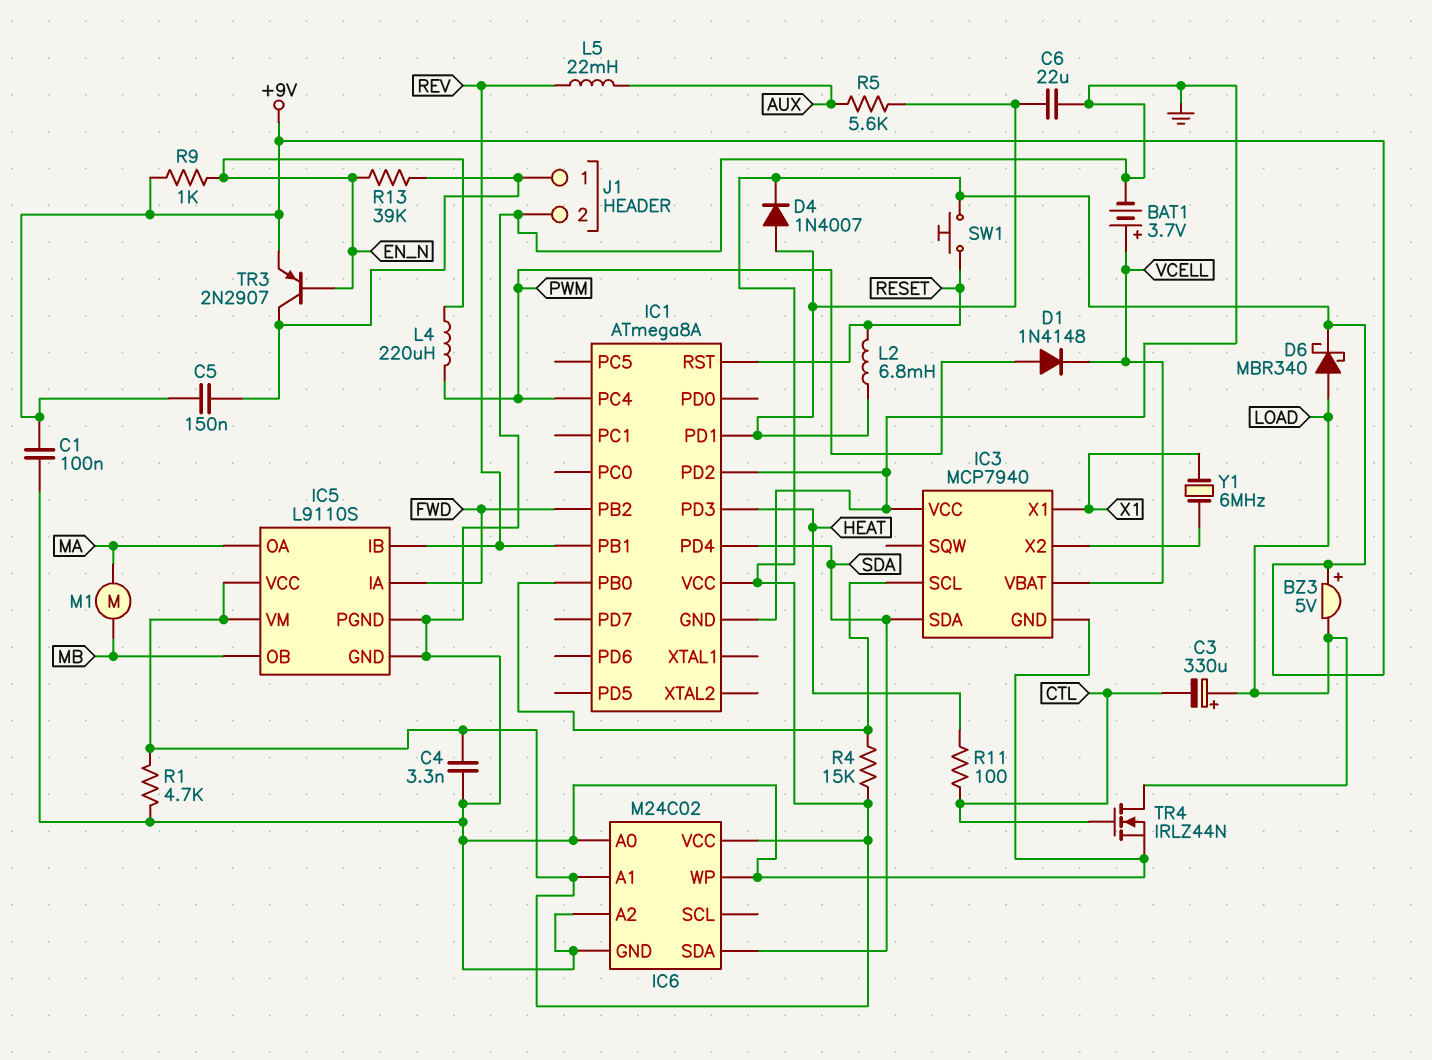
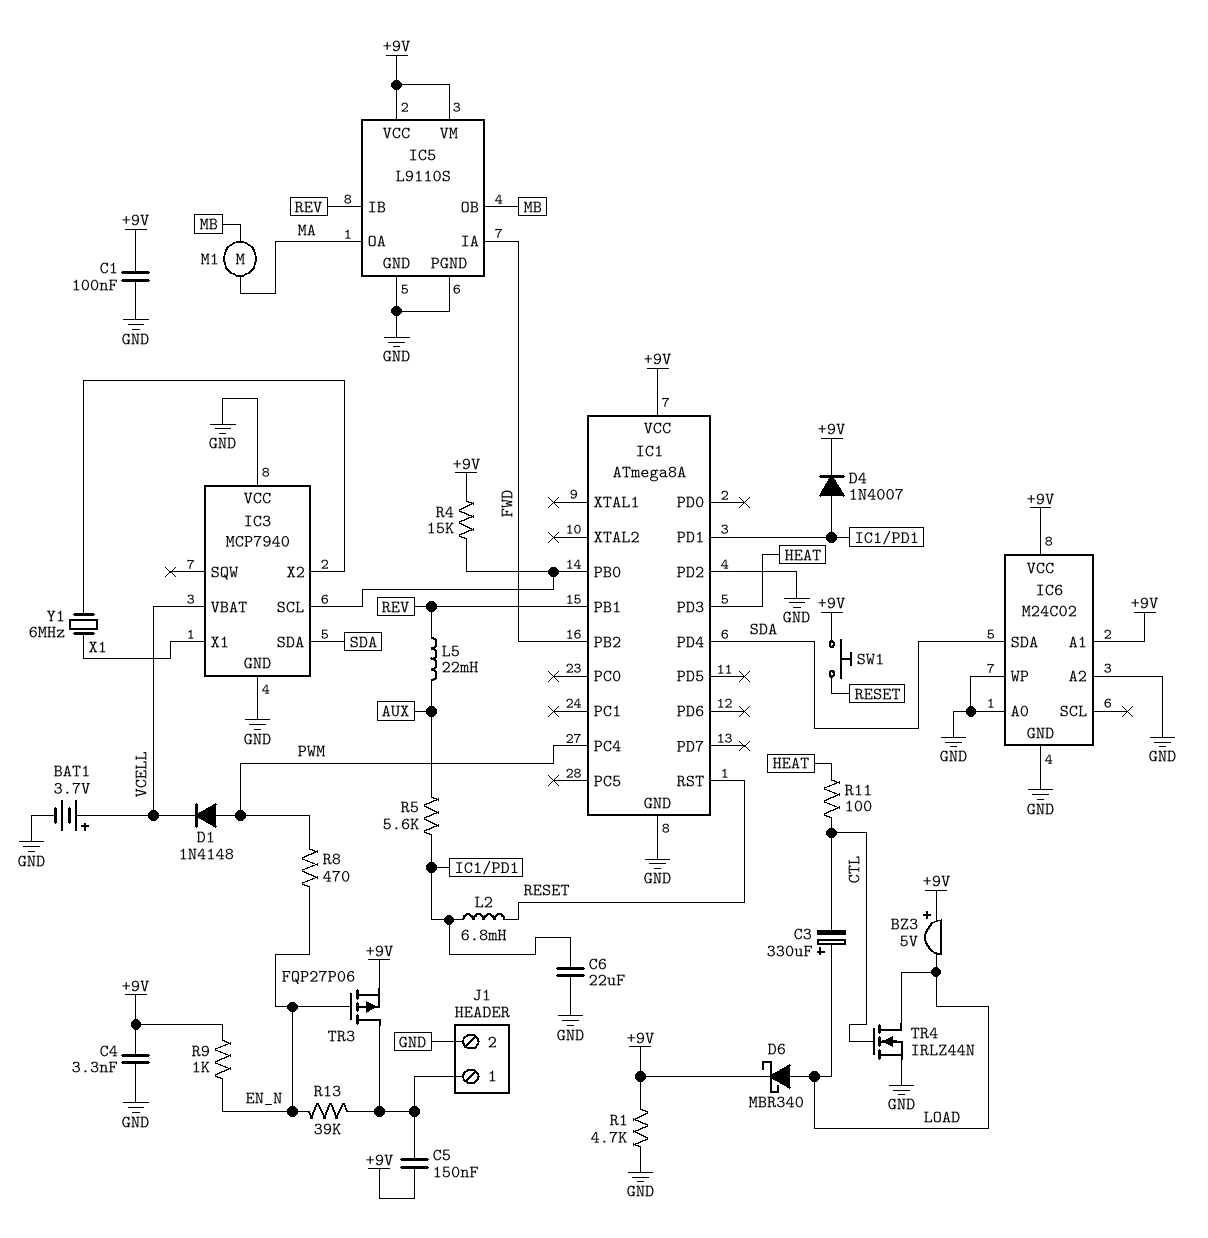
L4: 220uH (EN_N, PWM) -> none
R8: none -> 470 (EN_N, PWM)
TR3: PNP 2N2907 (B EN_N, C J1/1, E +9V) -> PMOS FQP27P06 (G EN_N, D J1/1, S +9V)

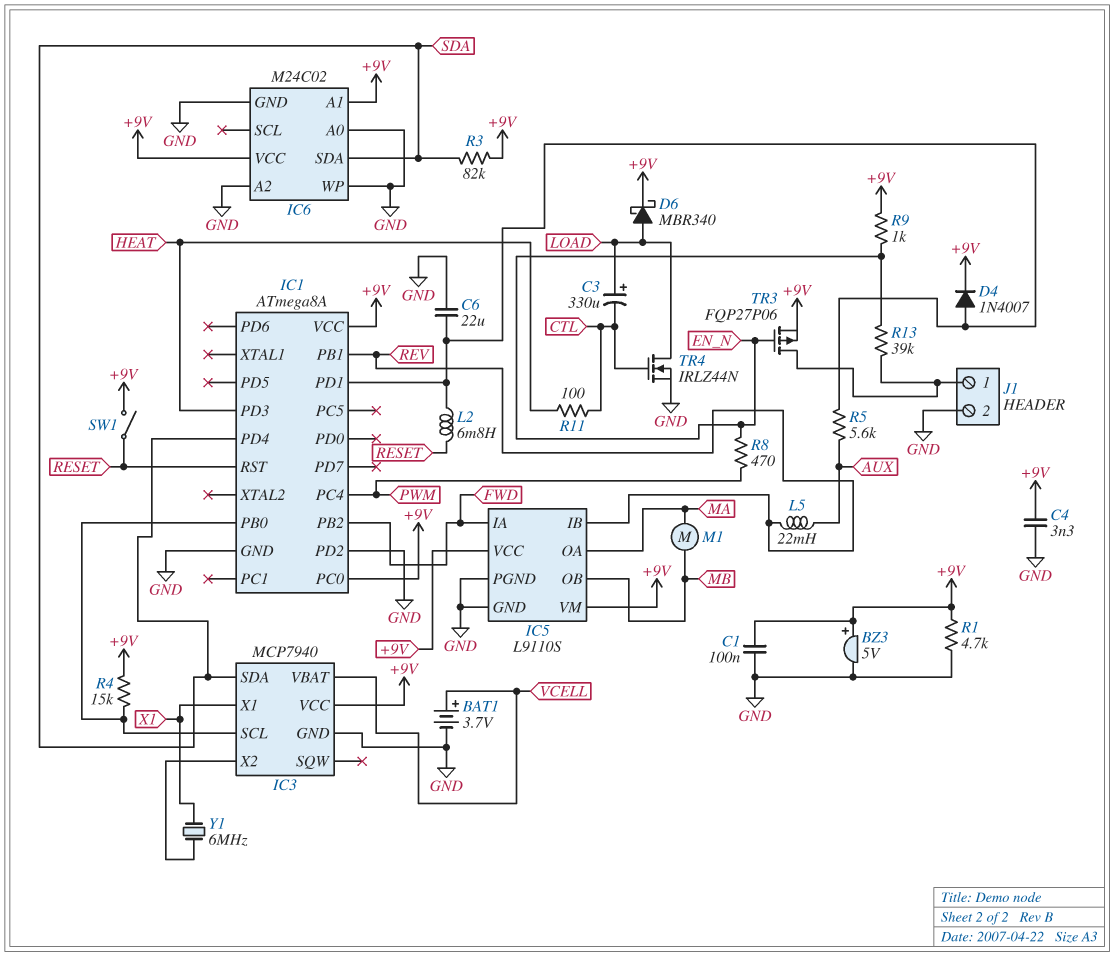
BZ3: buzzer 5V (plus +9V, minus LOAD) -> buzzer 5V (plus +9V, minus GND)
C5: 150nF (+9V, J1/1) -> none
D1: diode 1N4148 (A PWM, K VCELL) -> none
IC1 pin PC0: none -> +9V
IC3 pin VCC: GND -> +9V
R3: none -> 82k (+9V, SDA)
SW1: button (+9V, RESET) -> switch (+9V, RESET)

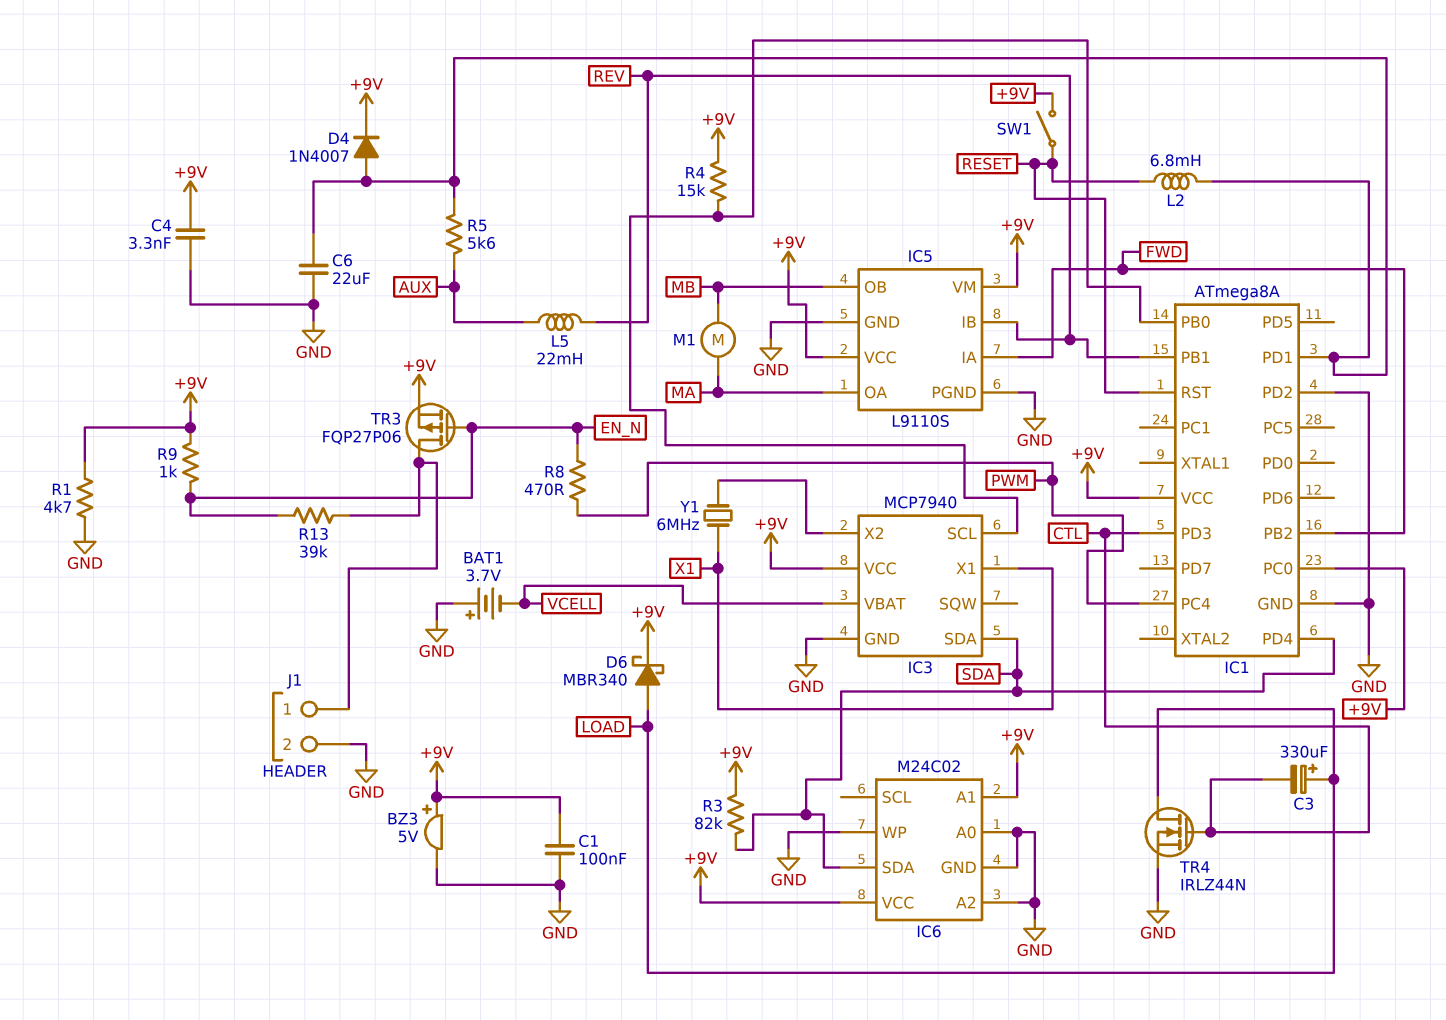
BAT1: 3.7V (plus VCELL, minus GND) -> 3.7V (plus GND, minus VCELL)
IC1 pin PD3: HEAT -> CTL
R11: 100 (CTL, HEAT) -> none

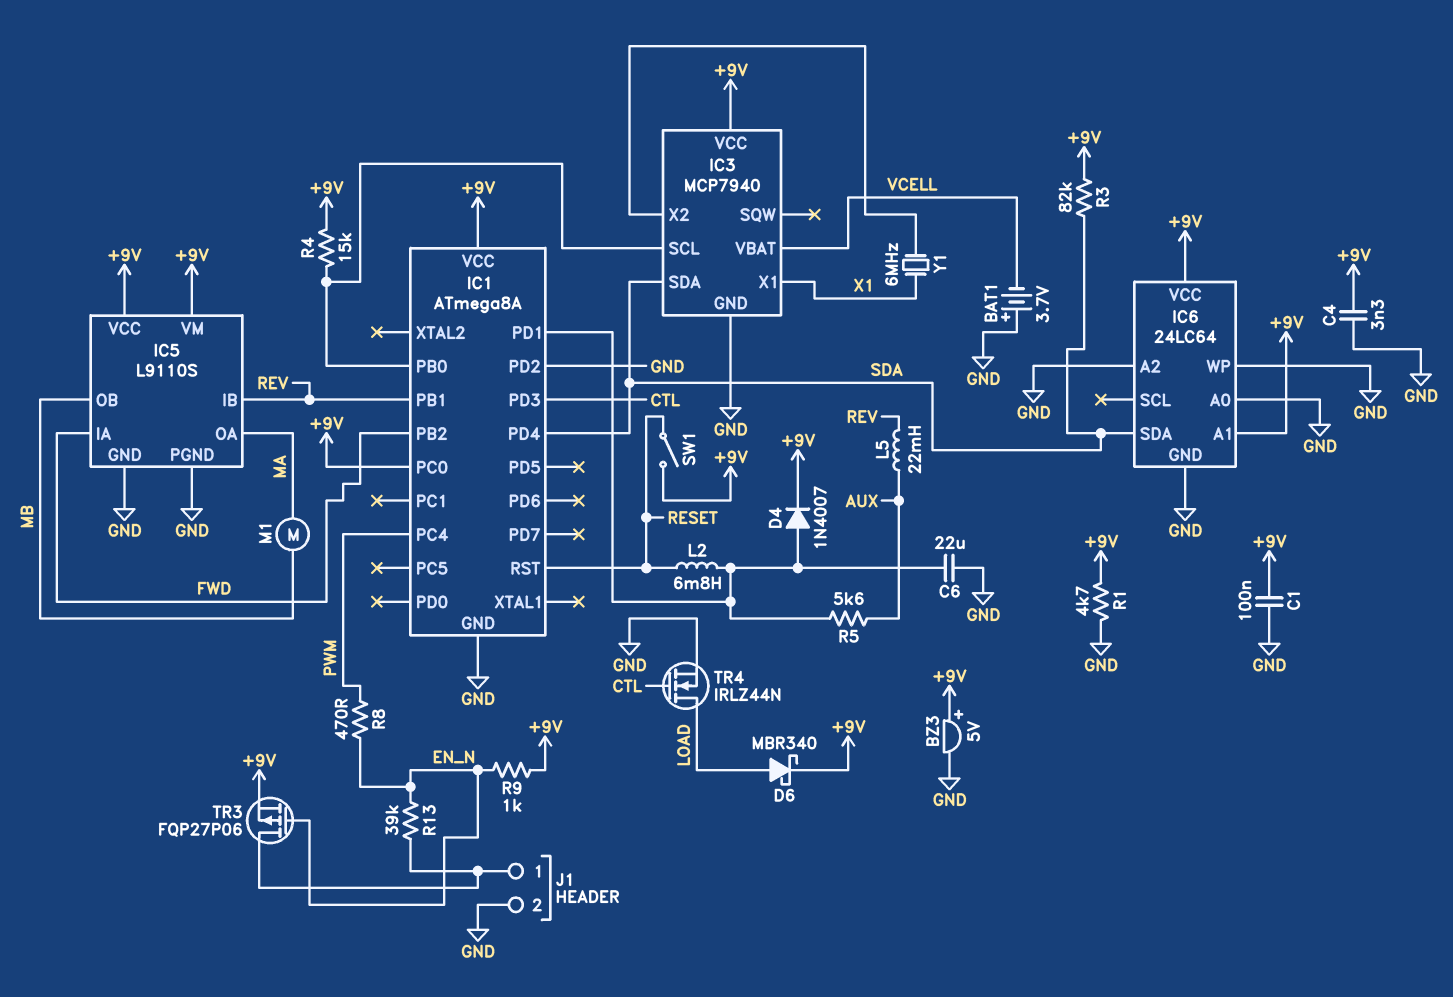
C3: 330uF (plus LOAD, minus CTL) -> none
IC6: M24C02 -> 24LC64

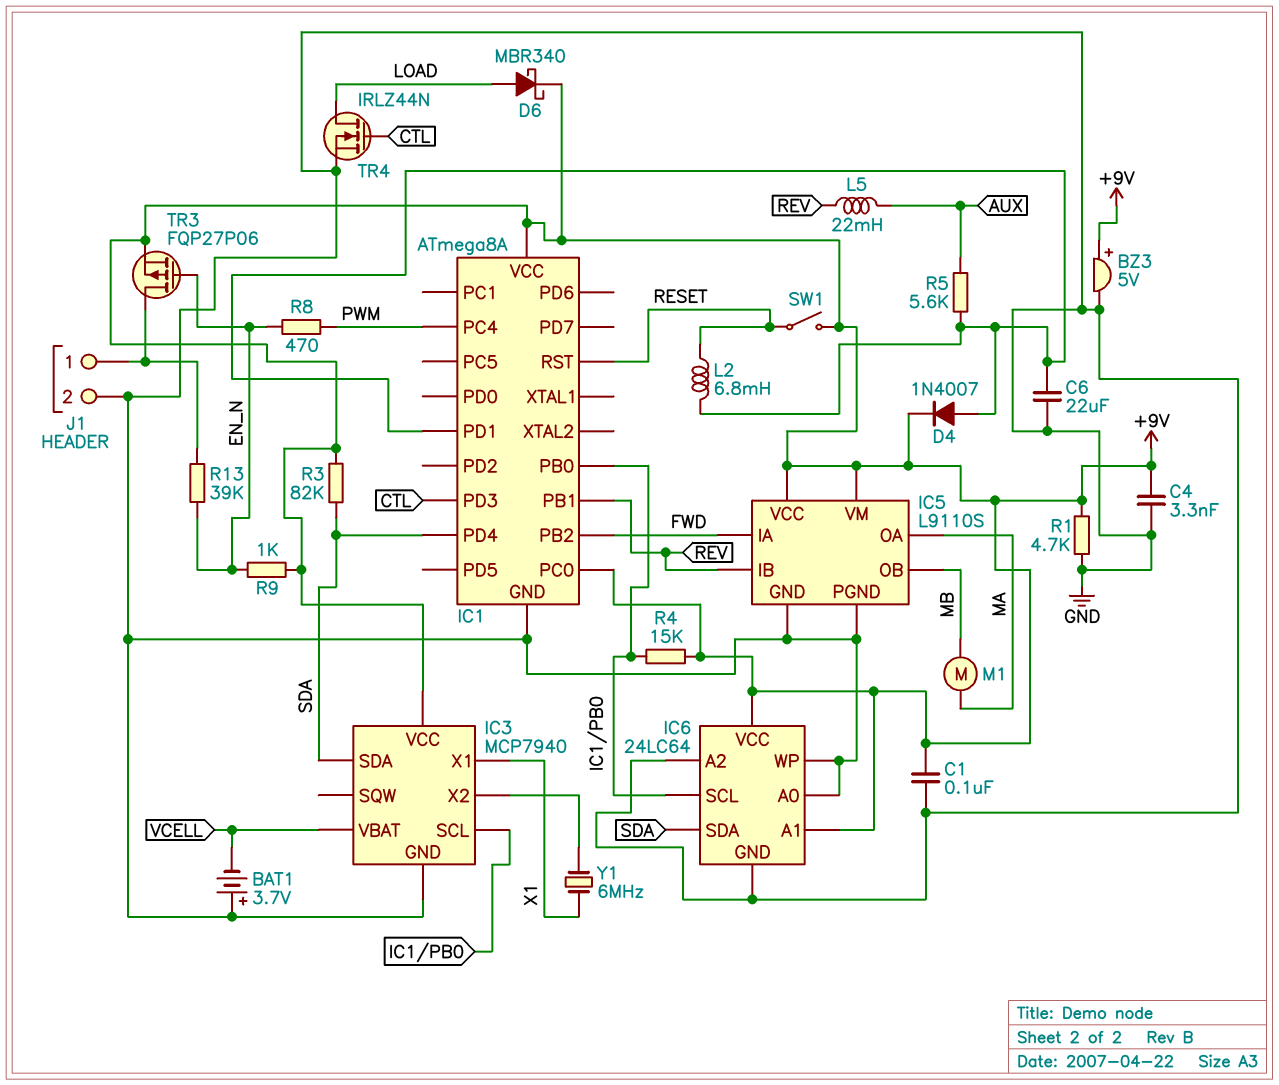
IC1 pin PD2: GND -> none
IC6 pin SCL: none -> IC1/PB0

